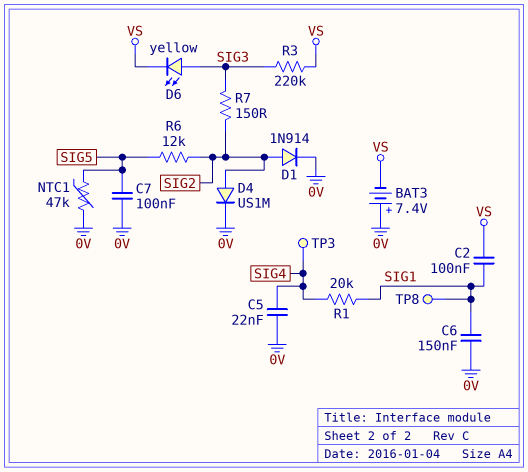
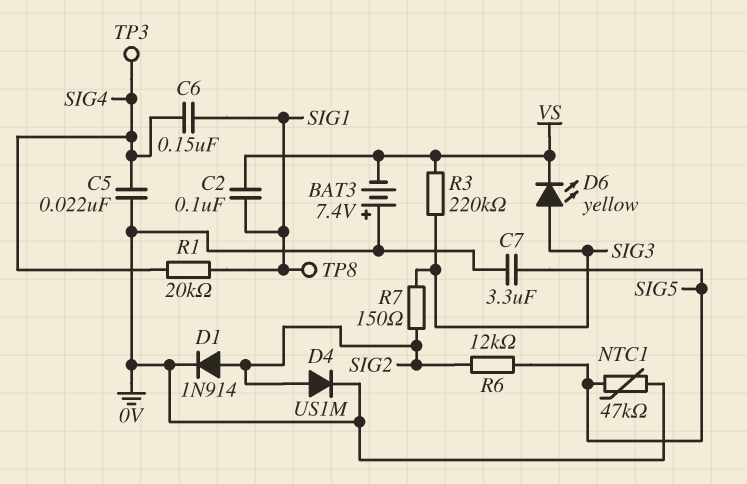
C6: 150nF (0V, SIG1) -> 150nF (SIG1, SIG4)
C7: 100nF (0V, SIG5) -> 3.3uF (0V, SIG5)

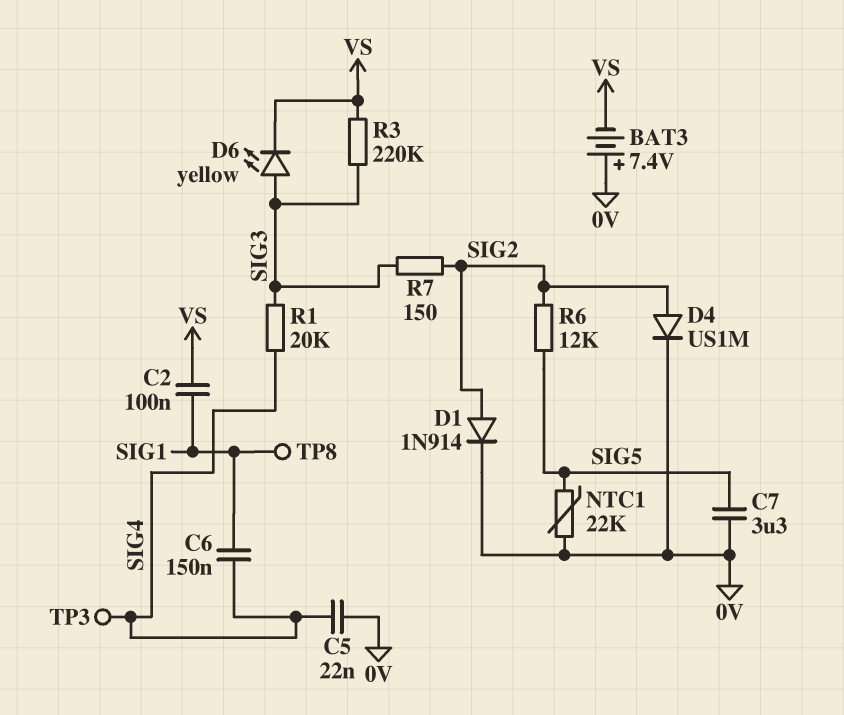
NTC1: 47k (0V, SIG5) -> 22k (0V, SIG5)
R1: 20k (SIG1, SIG4) -> 20k (SIG3, SIG4)

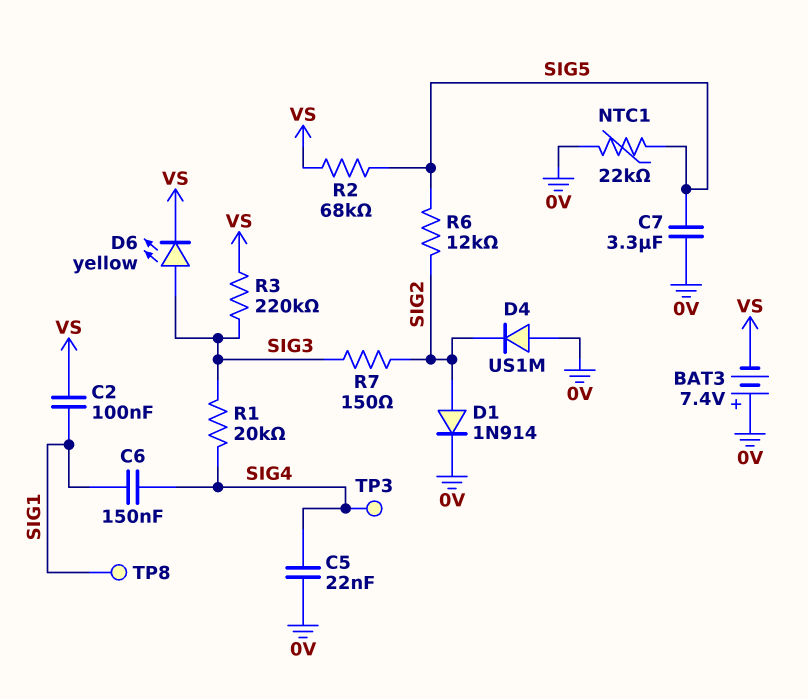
D4: diode US1M (A SIG2, K 0V) -> diode US1M (A 0V, K SIG2)
R2: none -> 68k (SIG5, VS)

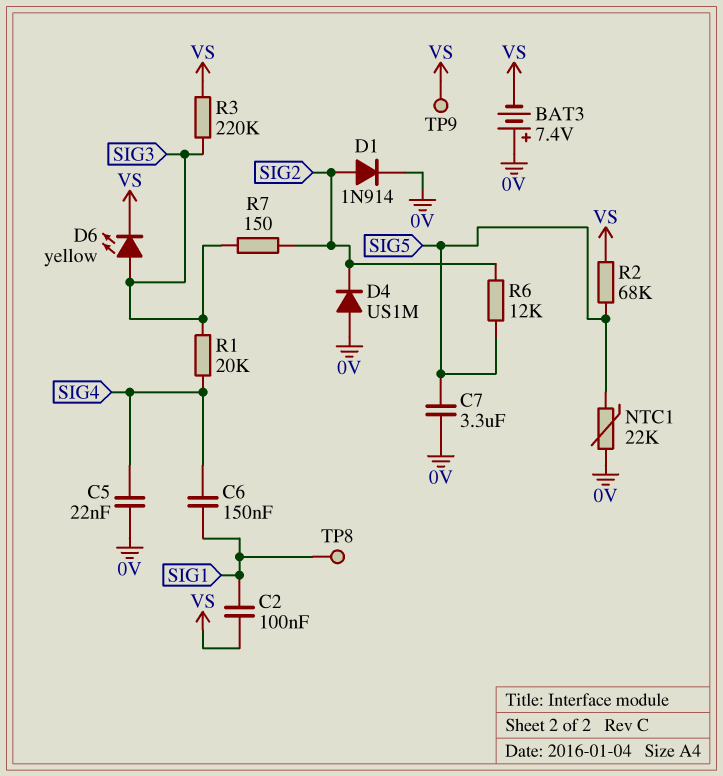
TP3: test point (SIG4) -> none
TP9: none -> test point (VS)

